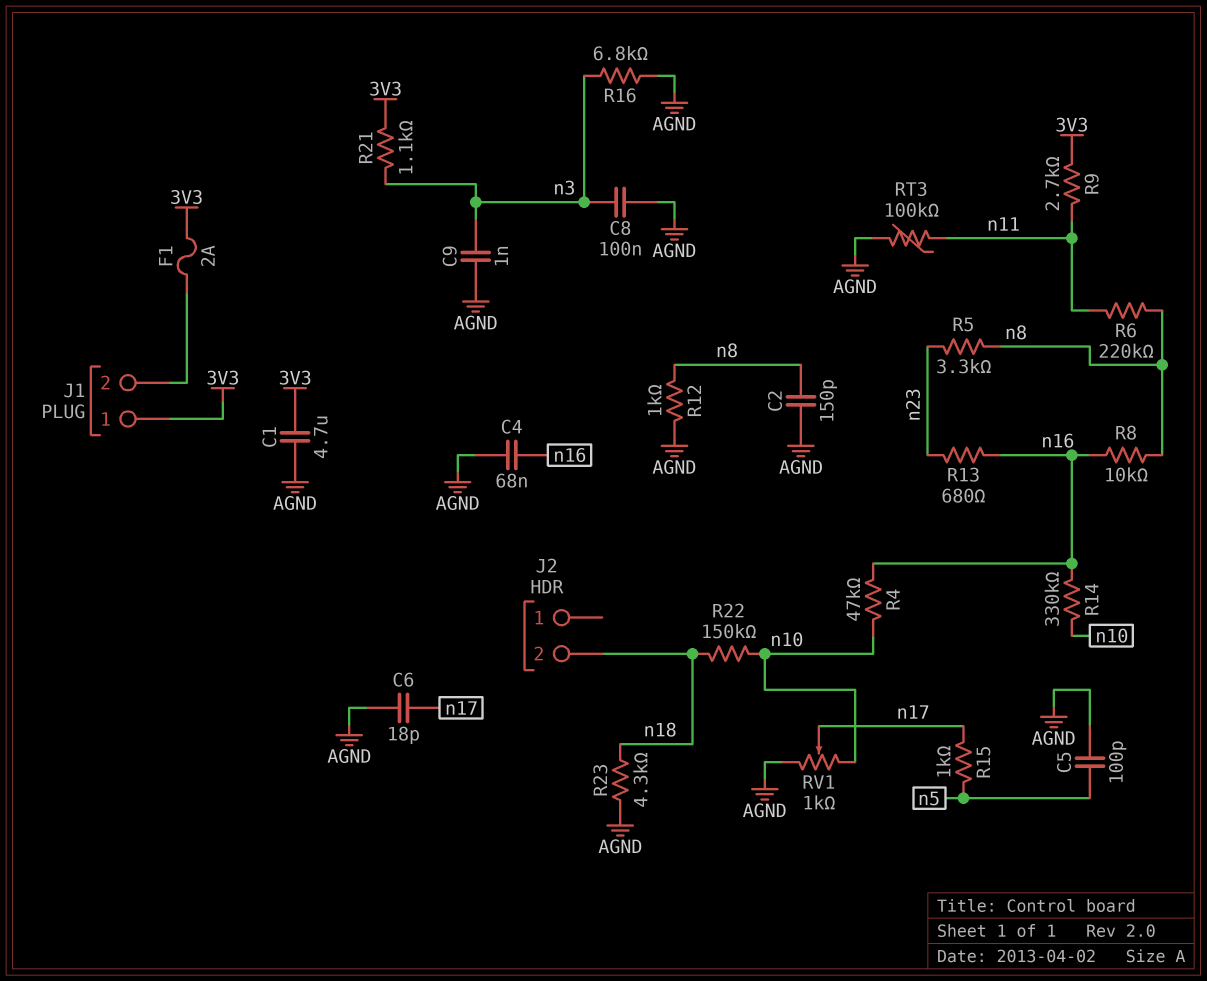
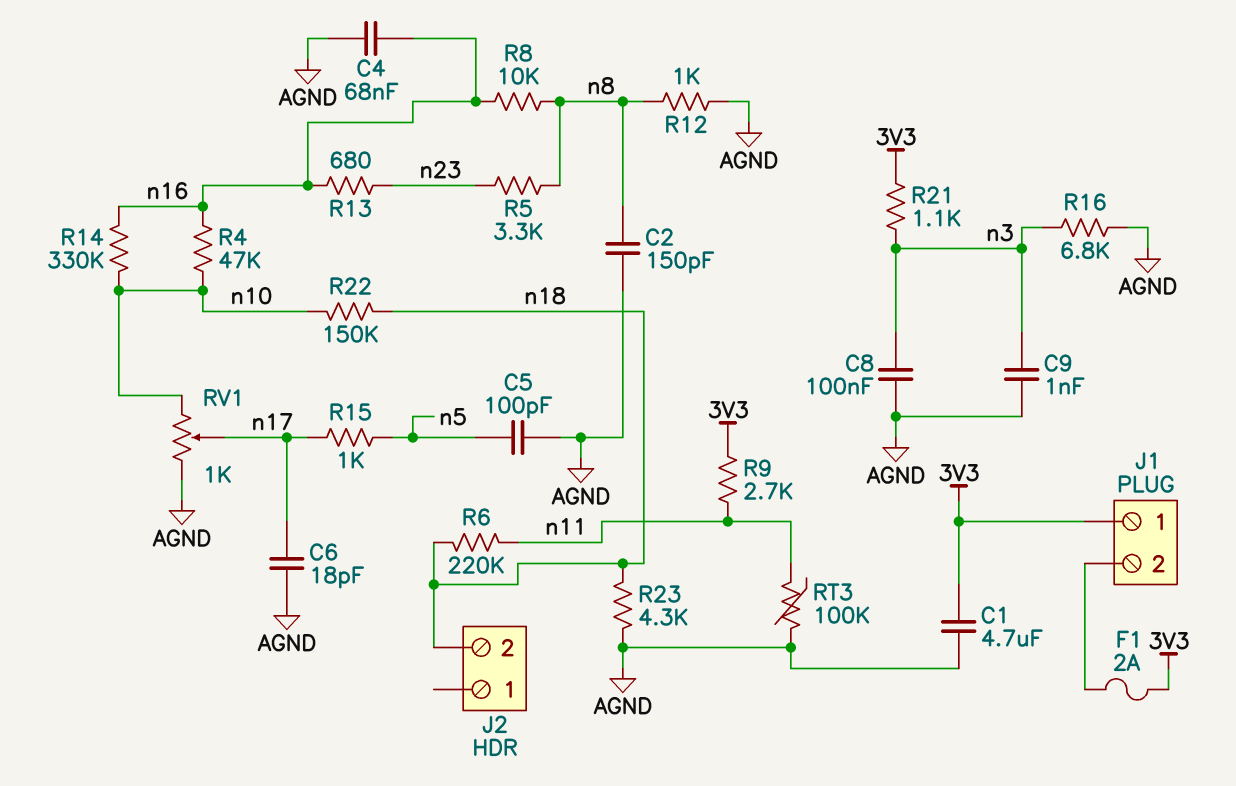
R6: 220k (n8, n11) -> 220k (n11, n18)

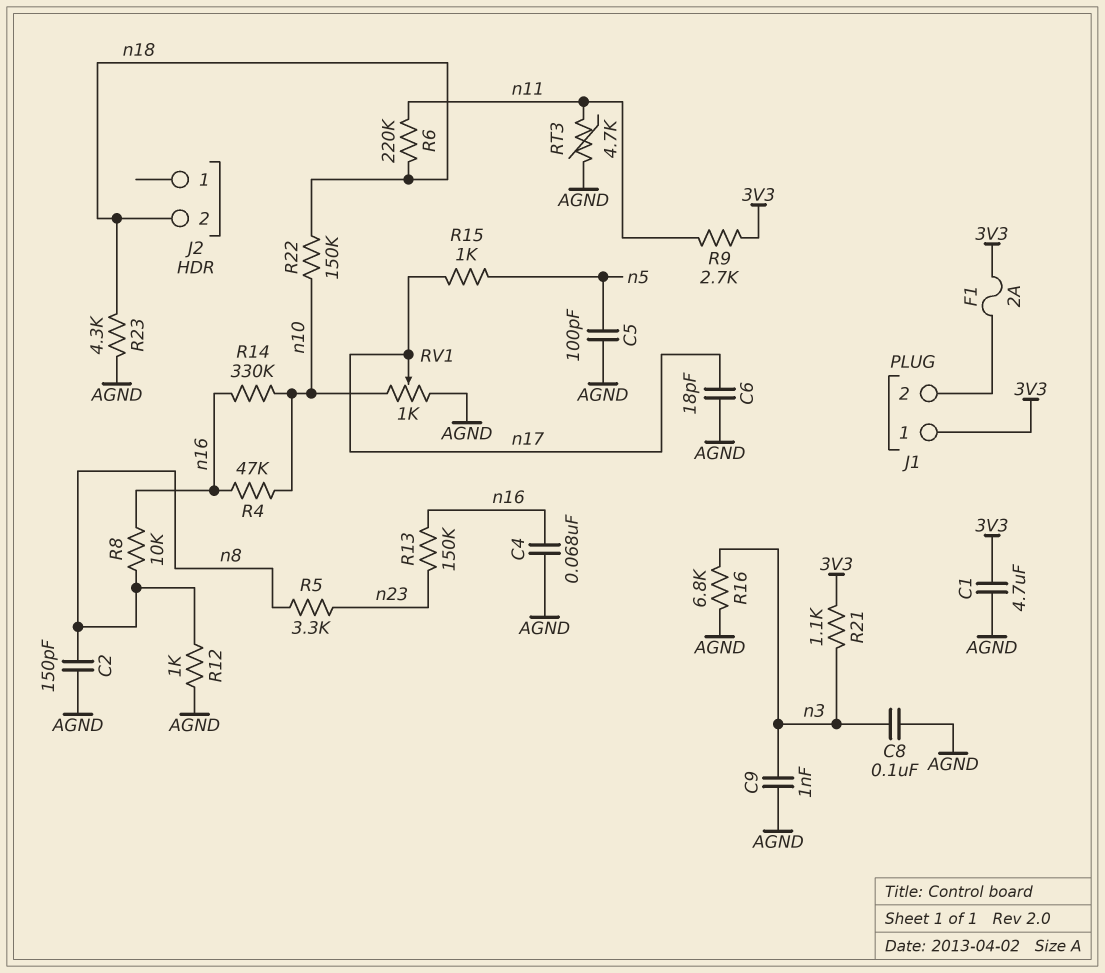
R13: 680 (n16, n23) -> 150k (n16, n23)
RT3: 100k (AGND, n11) -> 4.7k (AGND, n11)

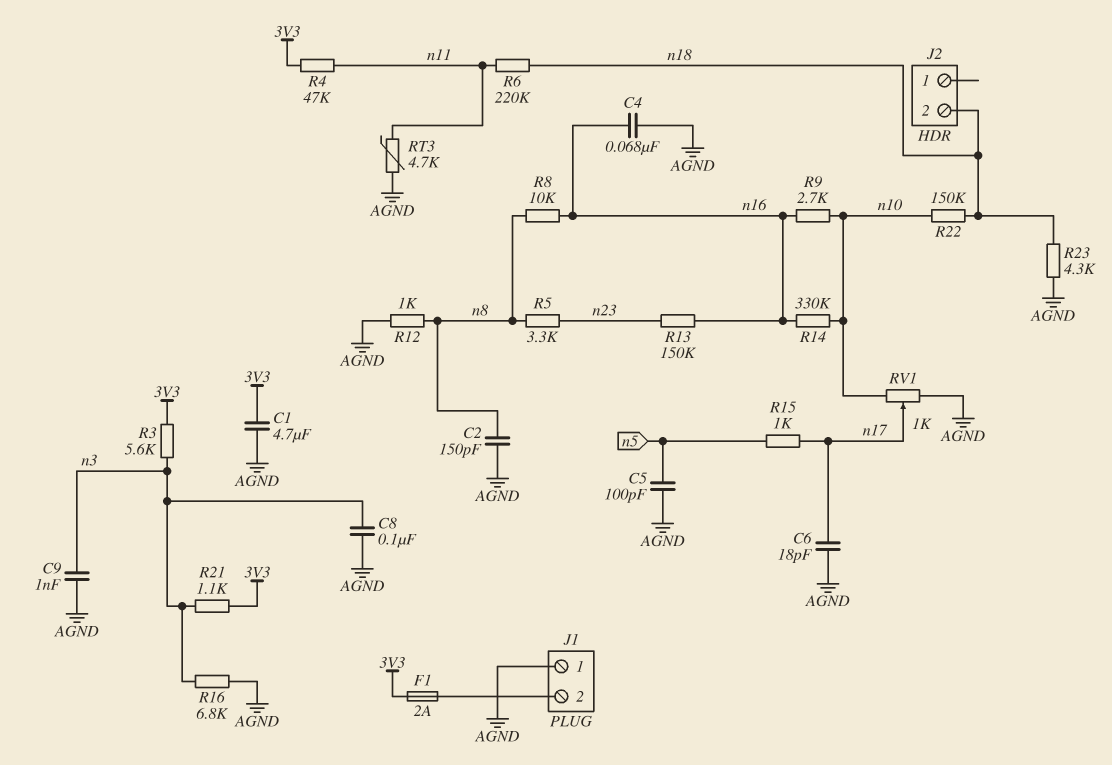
J1 pin 1: 3V3 -> AGND
R3: none -> 5.6k (3V3, n3)
R4: 47k (n10, n16) -> 47k (3V3, n11)
R9: 2.7k (3V3, n11) -> 2.7k (n10, n16)

